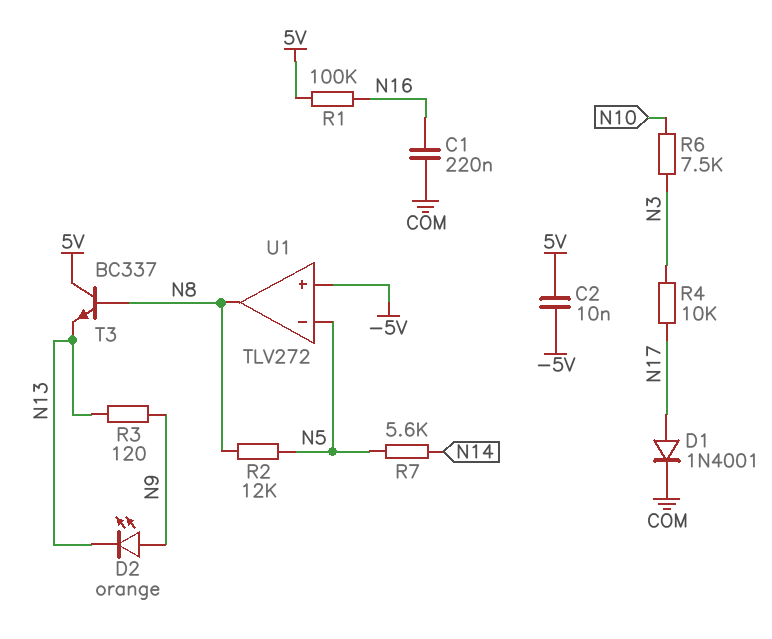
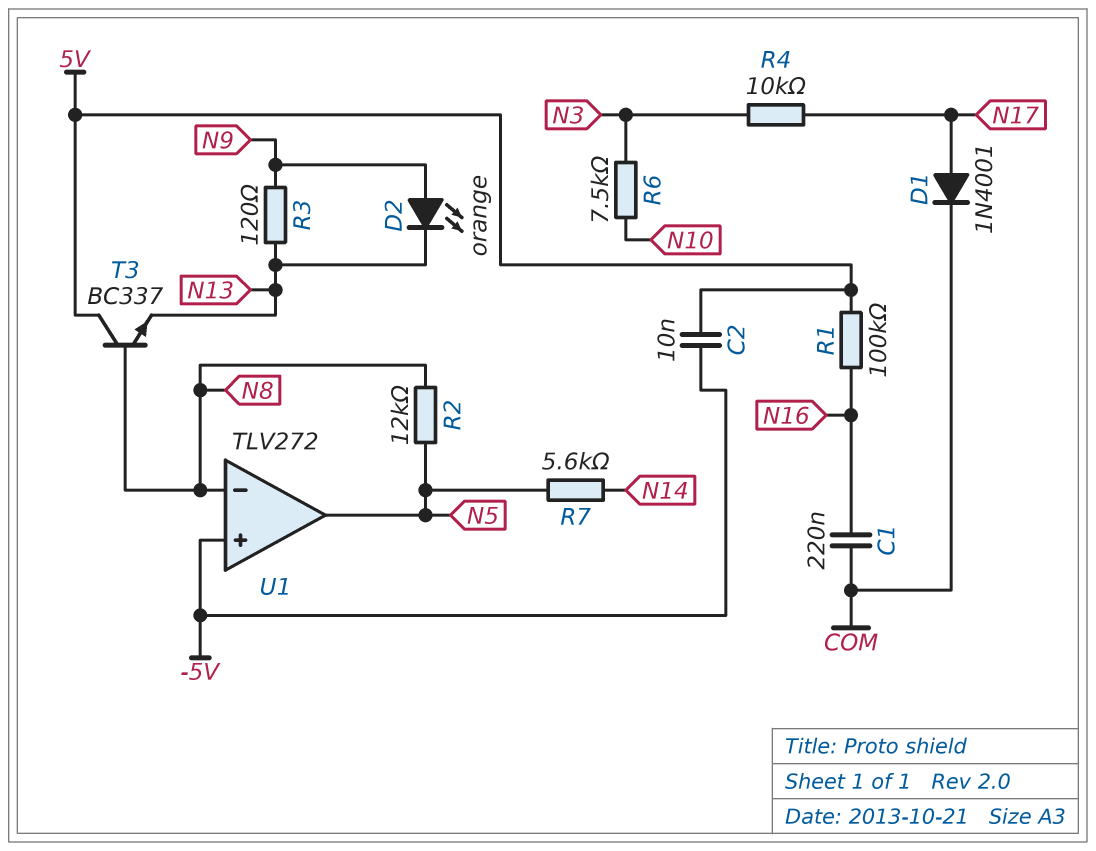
U1 pin in-: N5 -> N8
U1 pin out: N8 -> N5

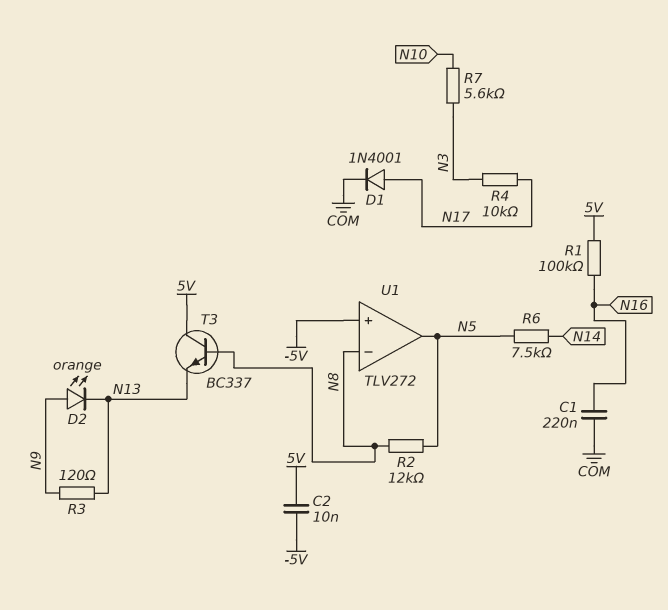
R6: 7.5k (N3, N10) -> 7.5k (N5, N14)
R7: 5.6k (N5, N14) -> 5.6k (N3, N10)

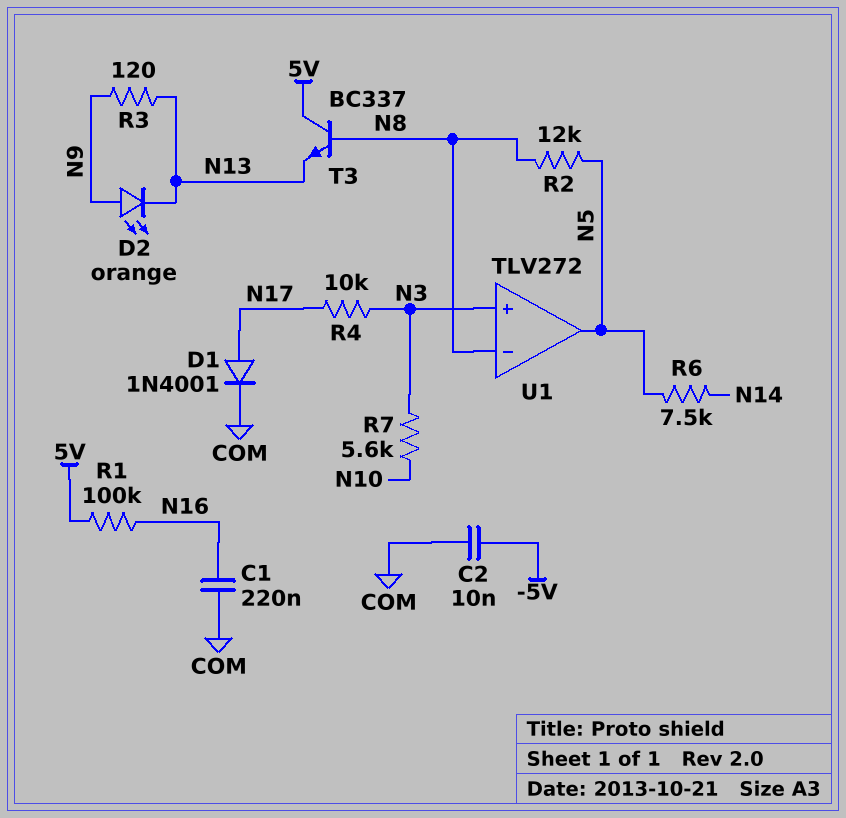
C2: 10nF (-5V, 5V) -> 10nF (-5V, COM)
U1 pin in+: -5V -> N3

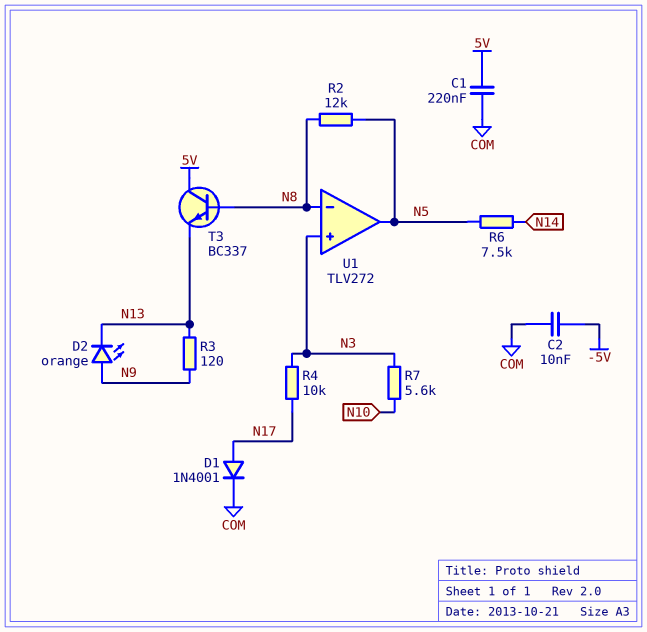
C1: 220nF (COM, N16) -> 220nF (5V, COM)
R1: 100k (5V, N16) -> none

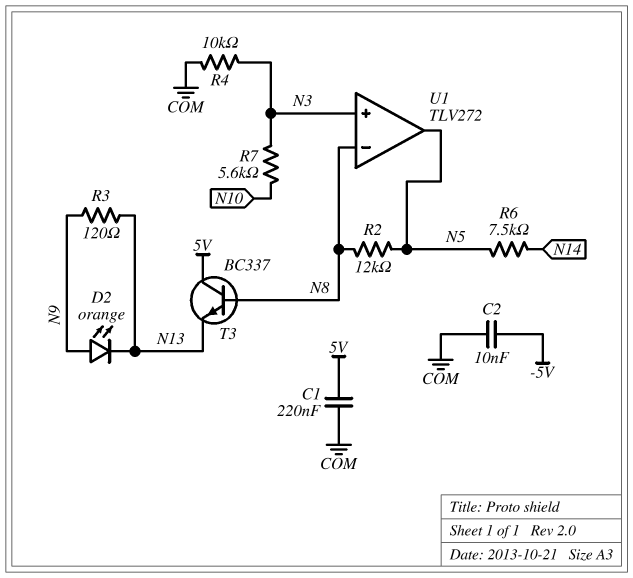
D1: diode 1N4001 (A N17, K COM) -> none
R4: 10k (N3, N17) -> 10k (COM, N3)

